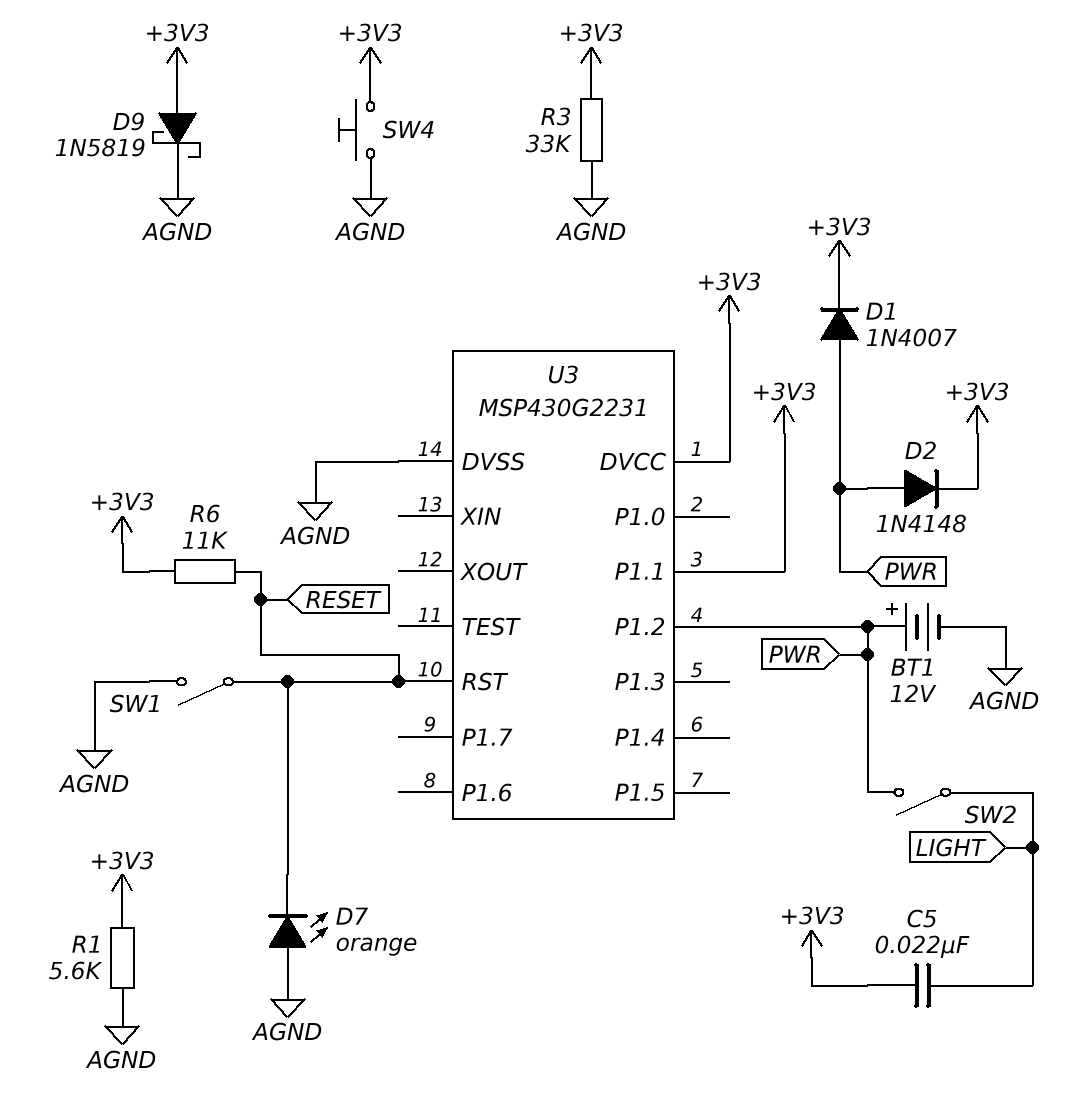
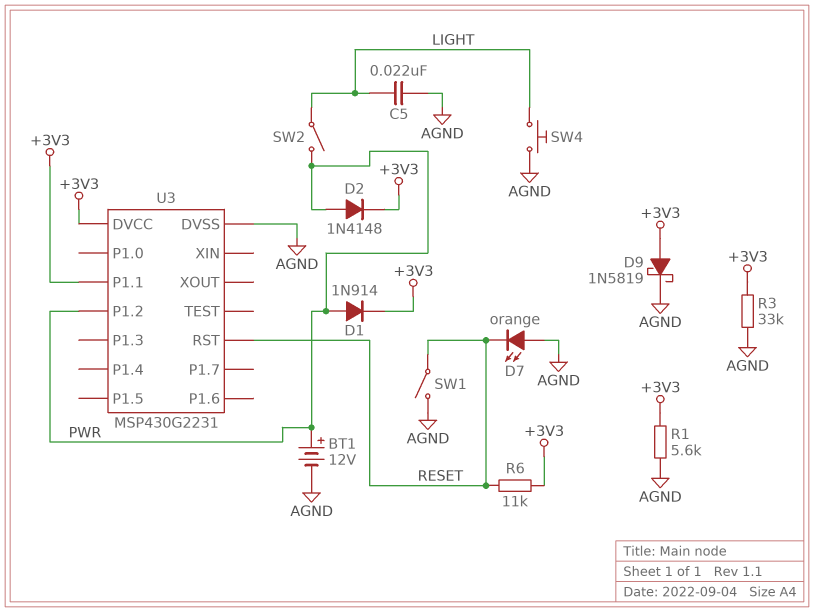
C5: 22nF (+3V3, LIGHT) -> 22nF (AGND, LIGHT)
D1: diode 1N4007 (A PWR, K +3V3) -> diode 1N914 (A PWR, K +3V3)
SW4: button (+3V3, AGND) -> button (AGND, LIGHT)

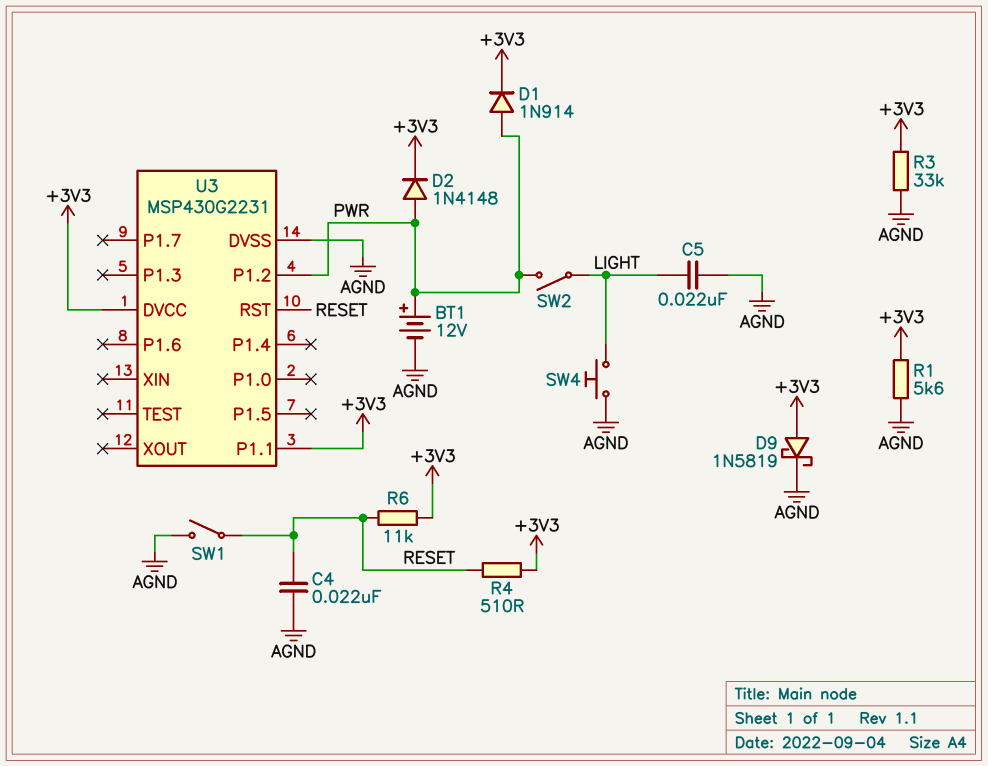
C4: none -> 22nF (AGND, RESET)
D7: LED orange (A AGND, K RESET) -> none
R4: none -> 510 (+3V3, RESET)

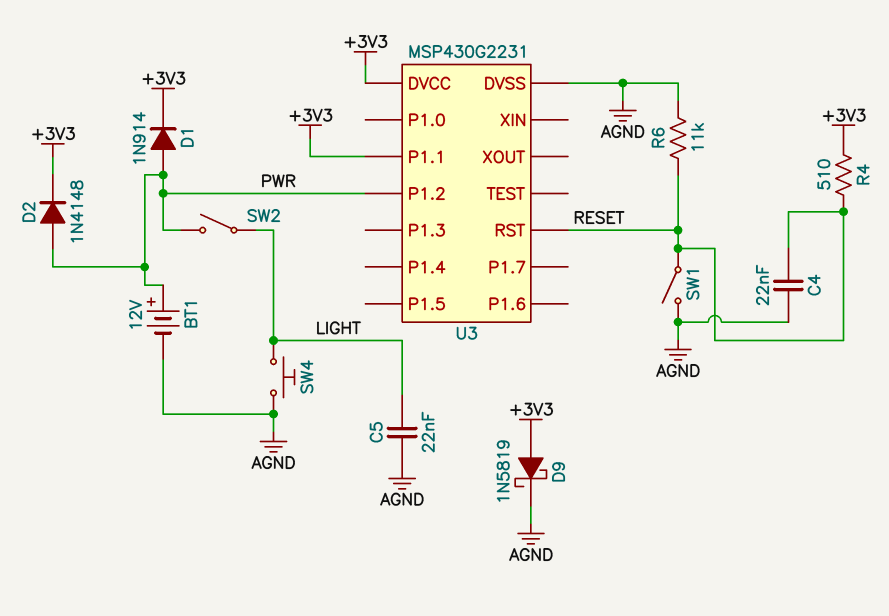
R1: 5.6k (+3V3, AGND) -> none
R3: 33k (+3V3, AGND) -> none
R6: 11k (+3V3, RESET) -> 11k (AGND, RESET)

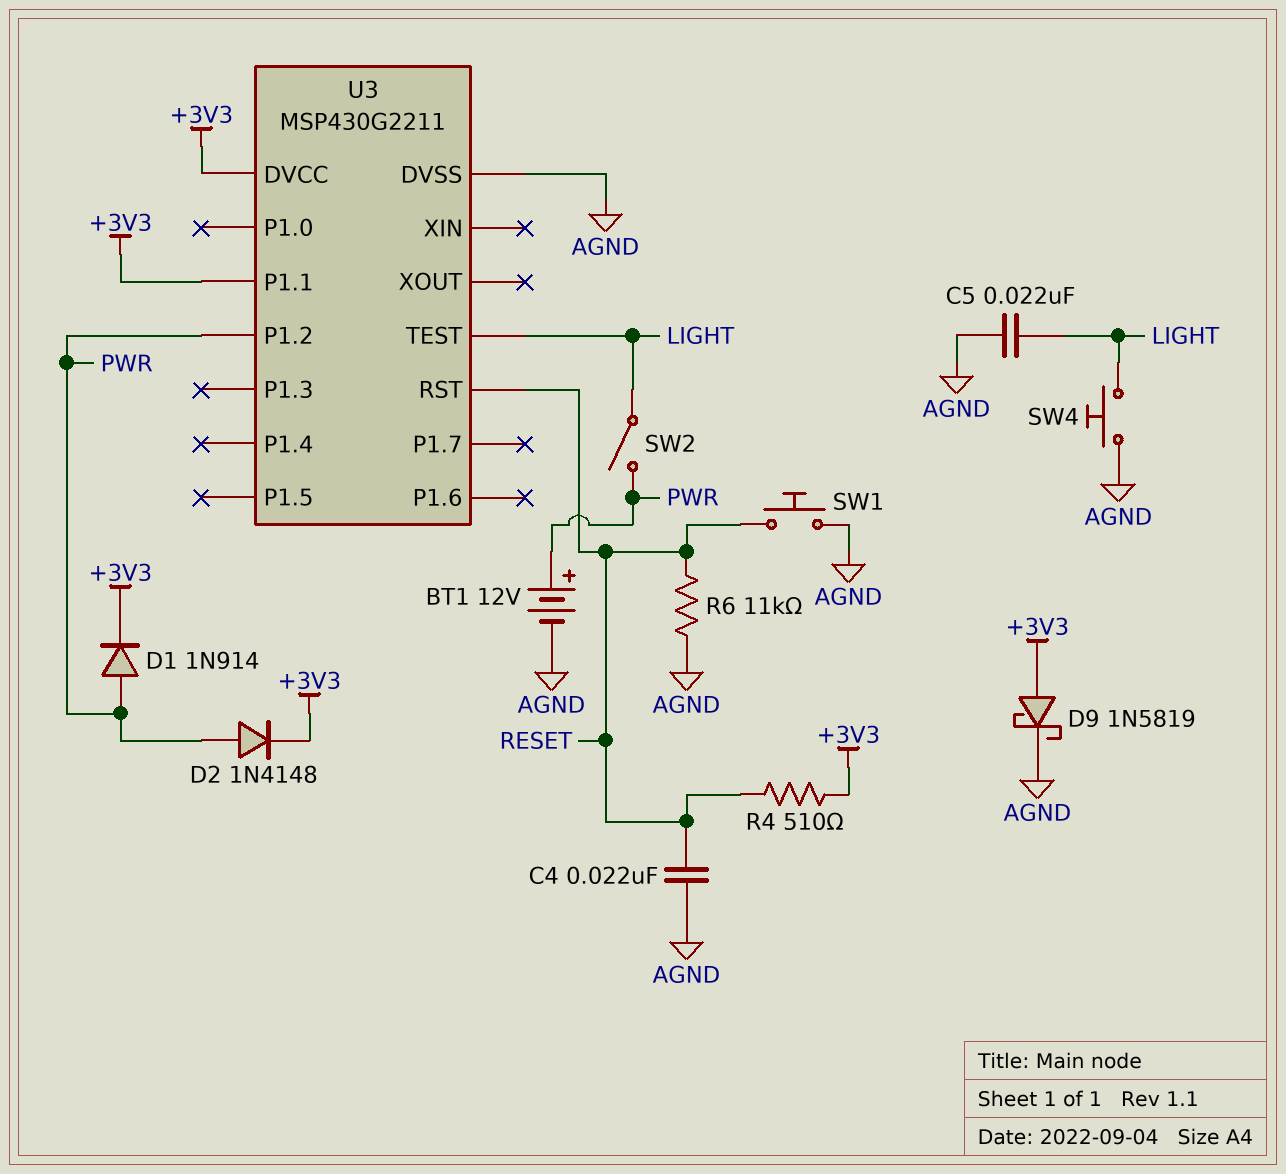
SW1: switch (AGND, RESET) -> button (AGND, RESET)
U3: MSP430G2231 -> MSP430G2211
U3 pin TEST: none -> LIGHT

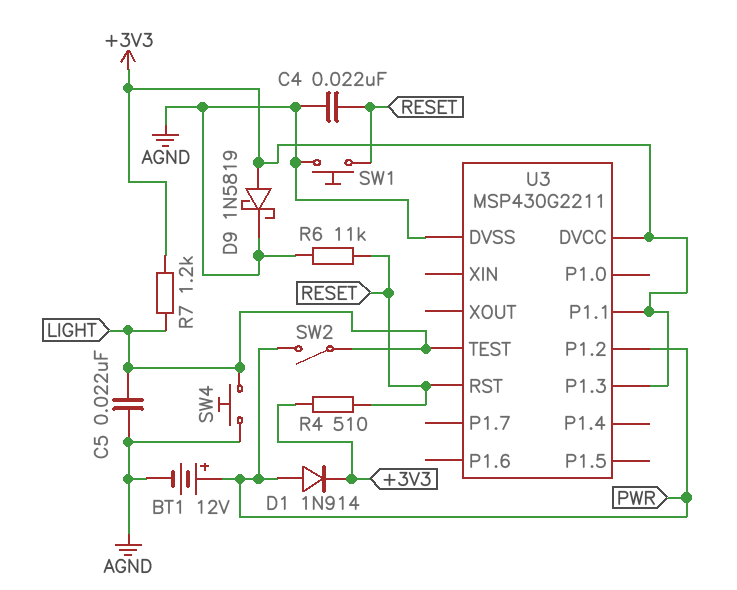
D2: diode 1N4148 (A PWR, K +3V3) -> none
R7: none -> 1.2k (+3V3, LIGHT)
U3 pin P1.3: none -> +3V3

